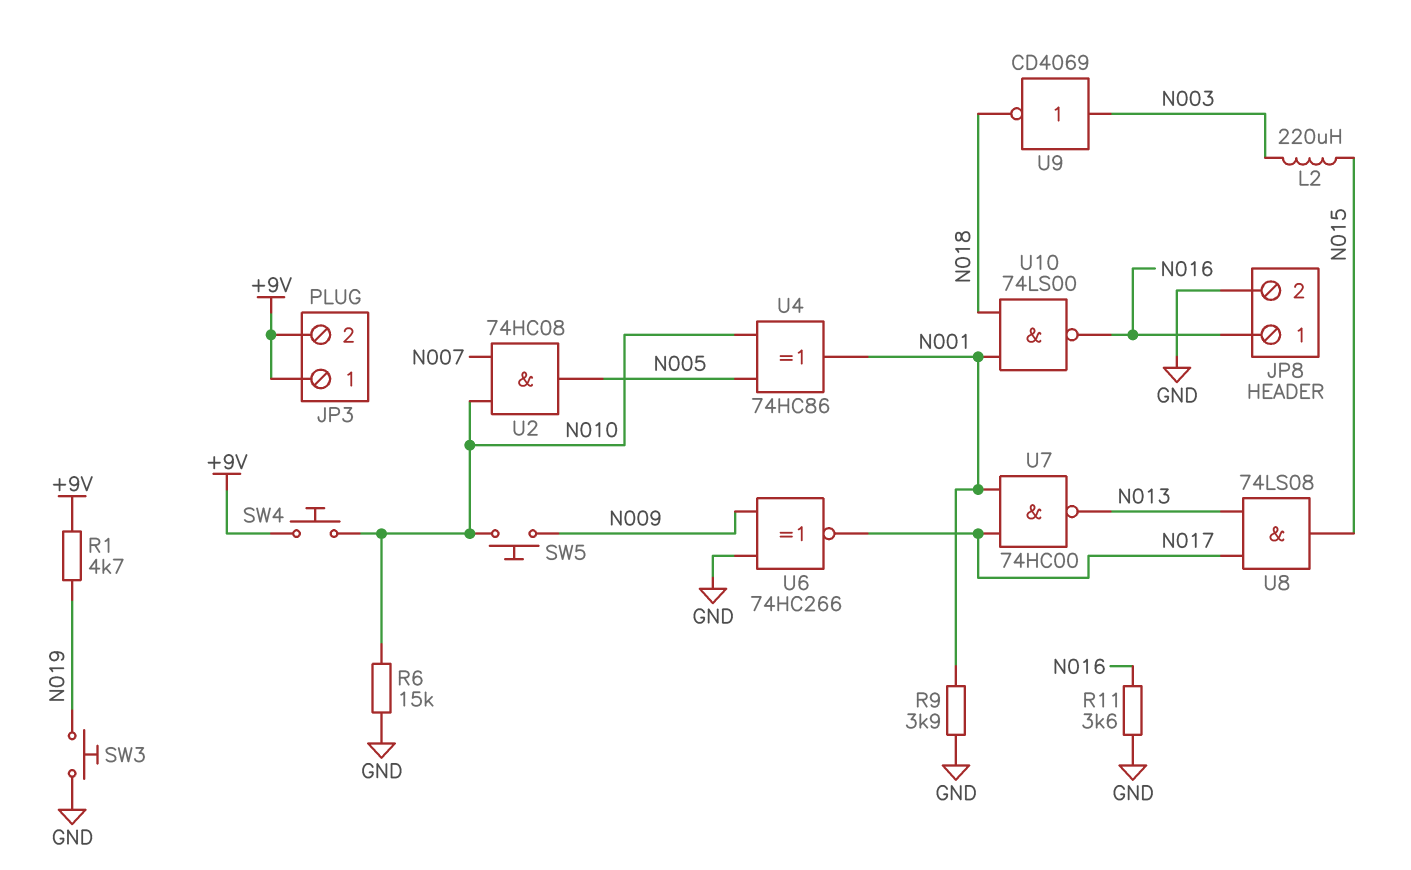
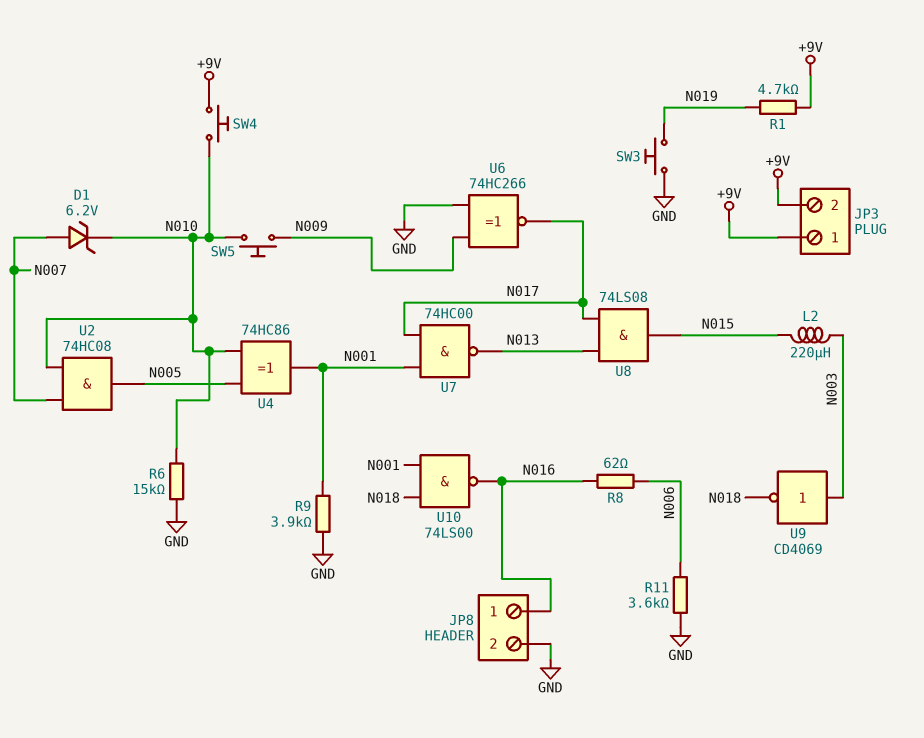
D1: none -> zener 6.2V (A N007, K N010)
R8: none -> 62 (N006, N016)
R11: 3.6k (GND, N016) -> 3.6k (GND, N006)

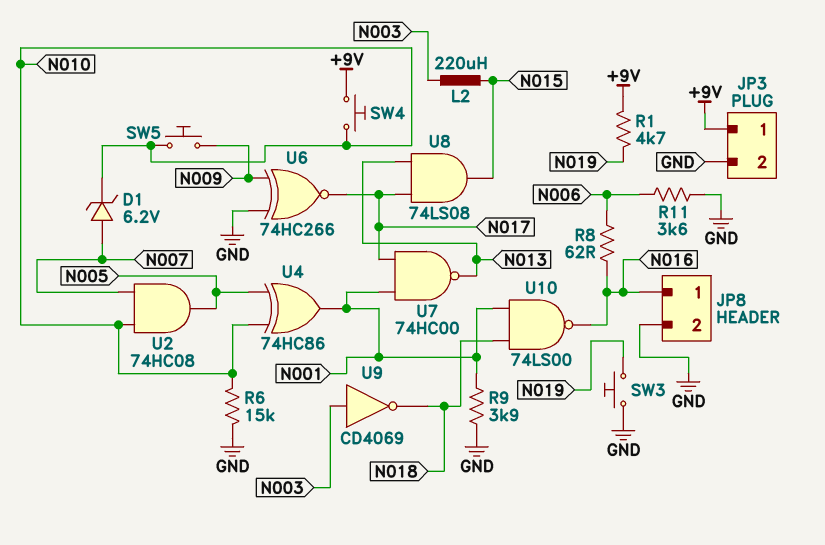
JP3 pin 2: +9V -> GND

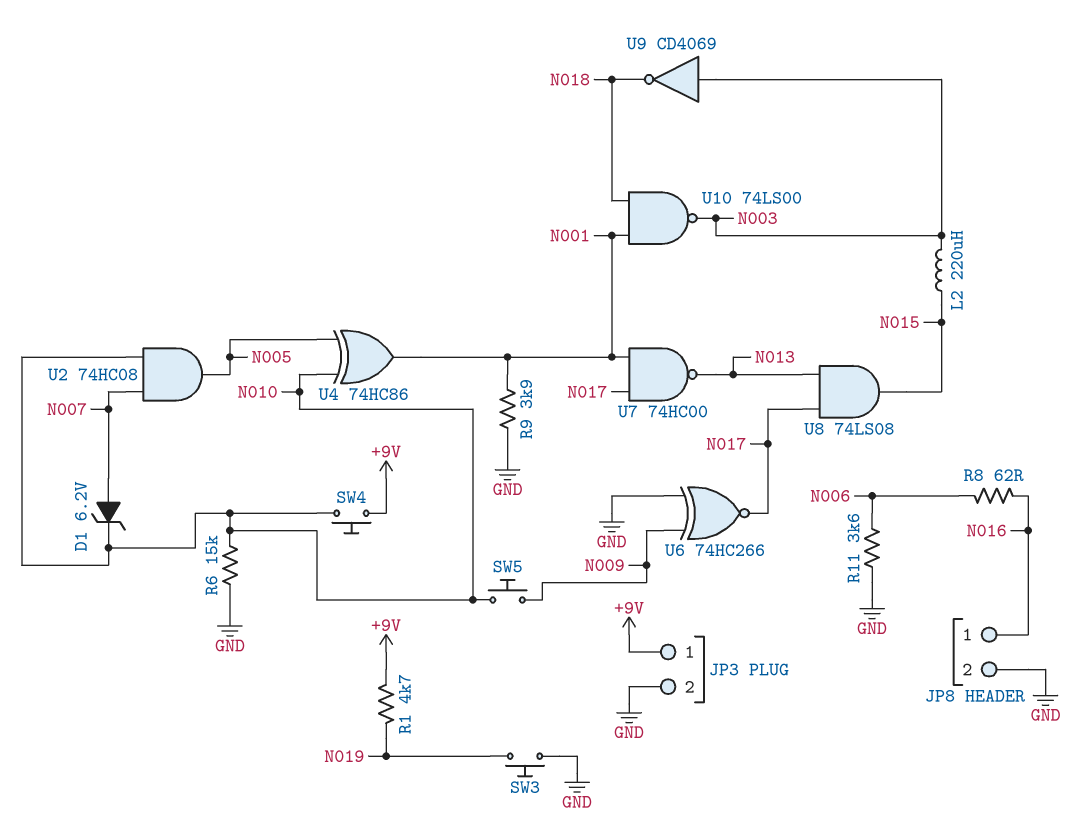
U10: NAND 74LS00 (in N001, in N018, out N016) -> NAND 74LS00 (in N001, in N018, out N003)

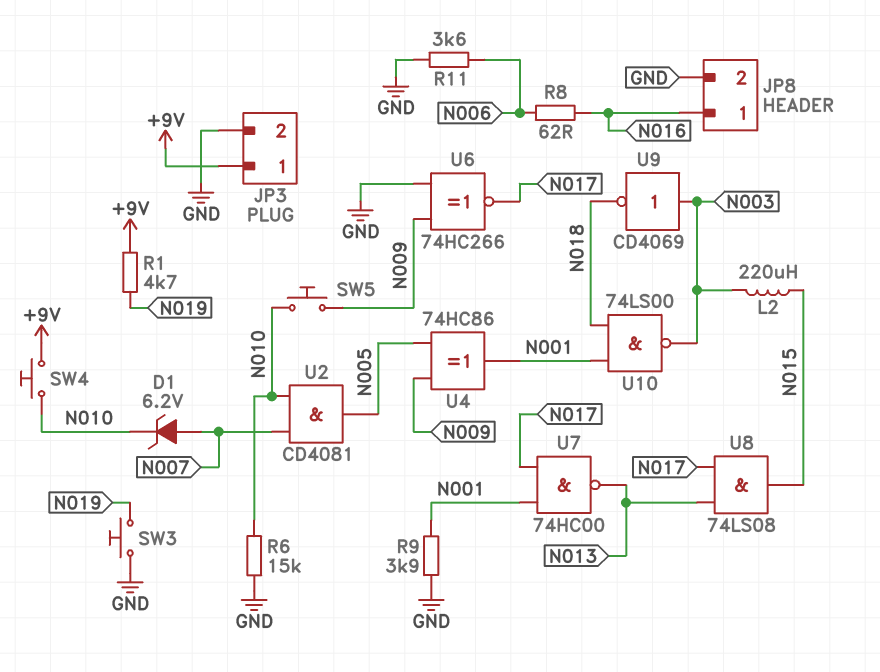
U2: AND 74HC08 (in N007, in N010, out N005) -> AND CD4081 (in N007, in N010, out N005)
U4: XOR 74HC86 (in N005, in N010, out N001) -> XOR 74HC86 (in N005, in N009, out N001)

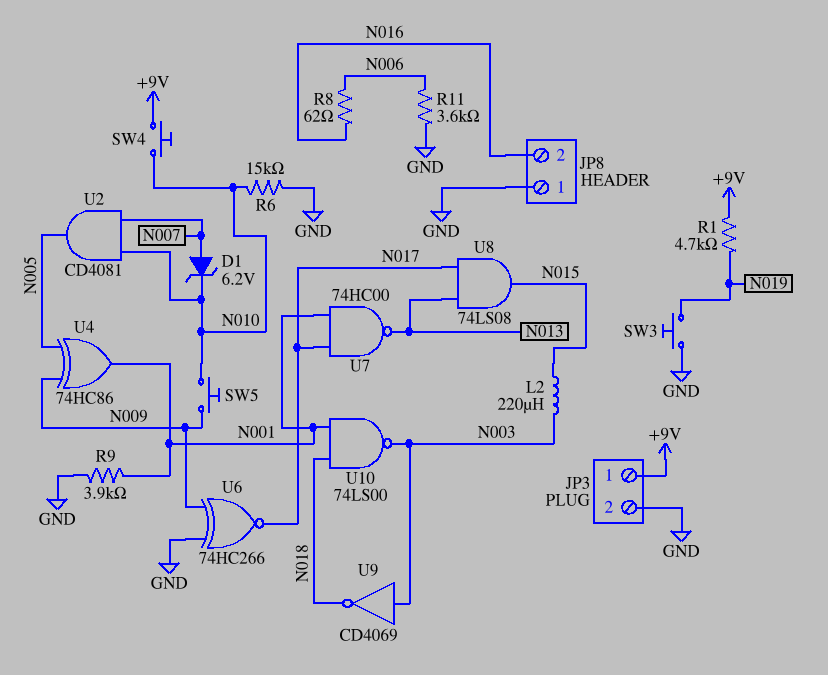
JP8 pin 1: N016 -> GND
JP8 pin 2: GND -> N016

